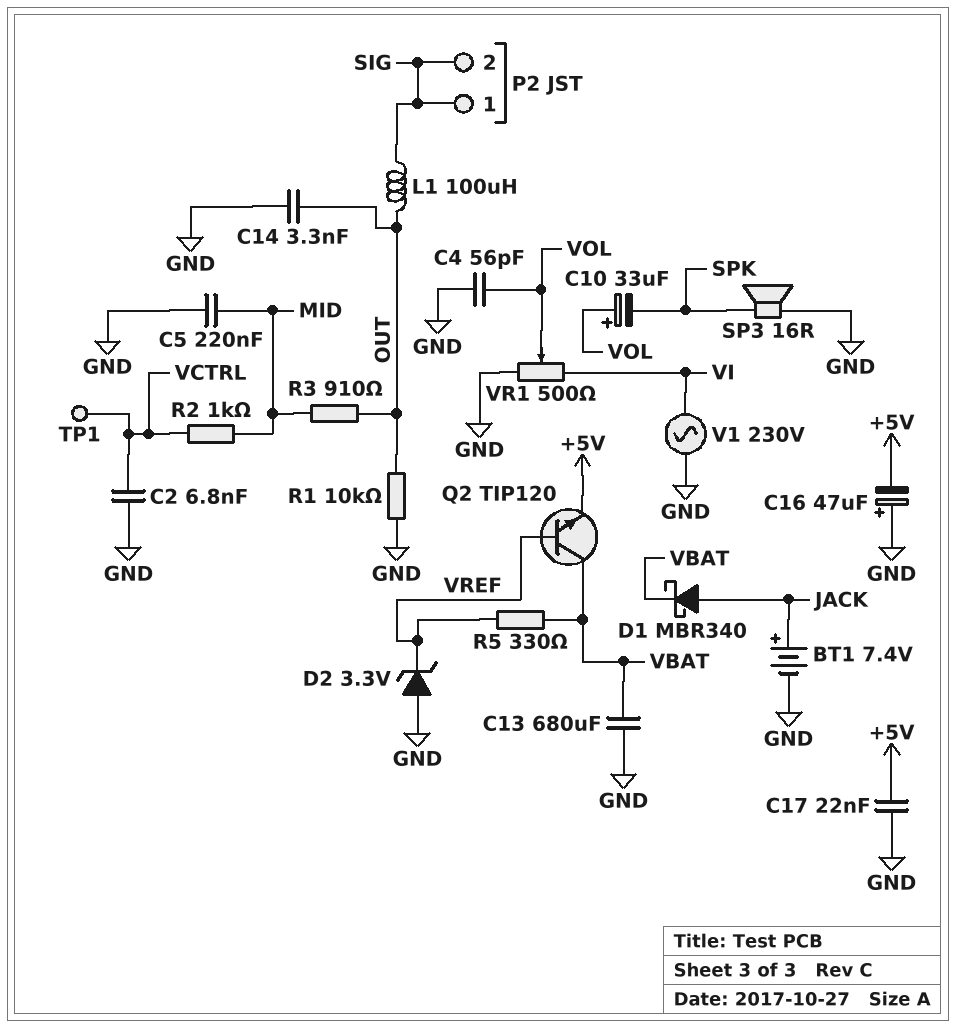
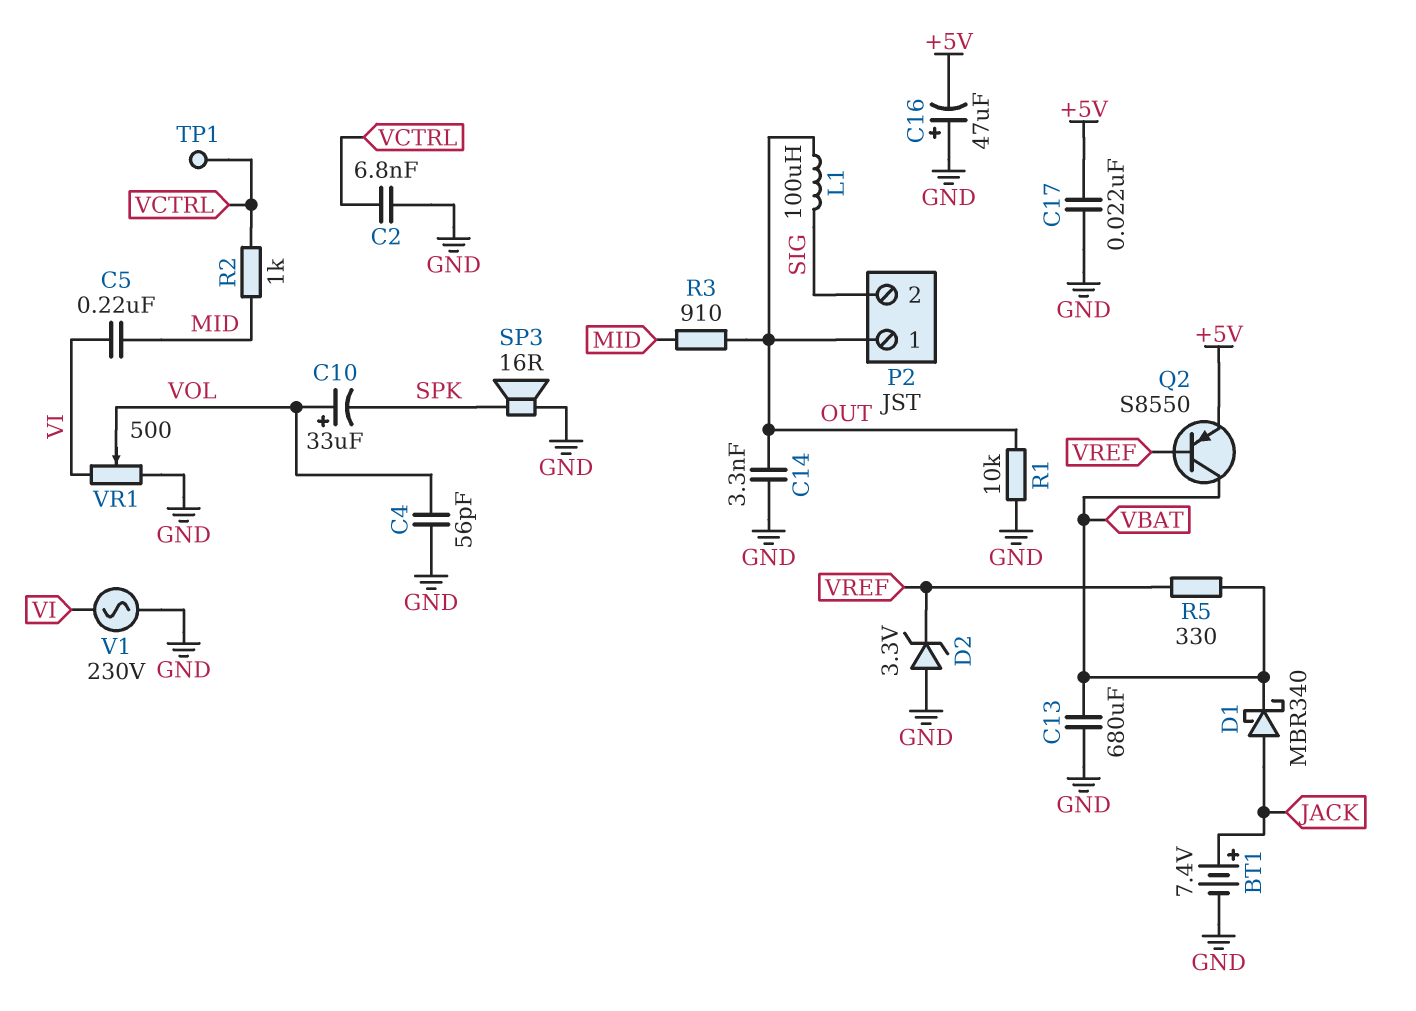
C5: 220nF (GND, MID) -> 220nF (MID, VI)
P2 pin 1: SIG -> OUT
Q2: NPN TIP120 (B VREF, C VBAT, E +5V) -> PNP S8550 (B VREF, C VBAT, E +5V)

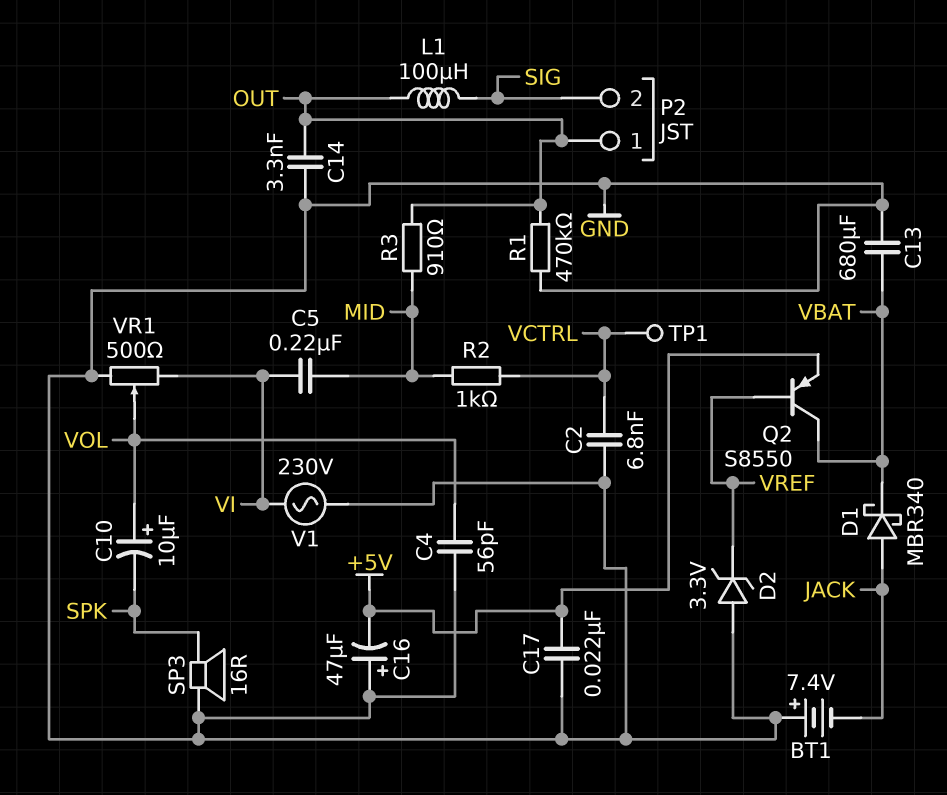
BT1: 7.4V (plus JACK, minus GND) -> 7.4V (plus GND, minus JACK)
C10: 33uF (plus VOL, minus SPK) -> 10uF (plus VOL, minus SPK)
R1: 10k (GND, OUT) -> 470k (GND, OUT)
R5: 330 (VBAT, VREF) -> none

